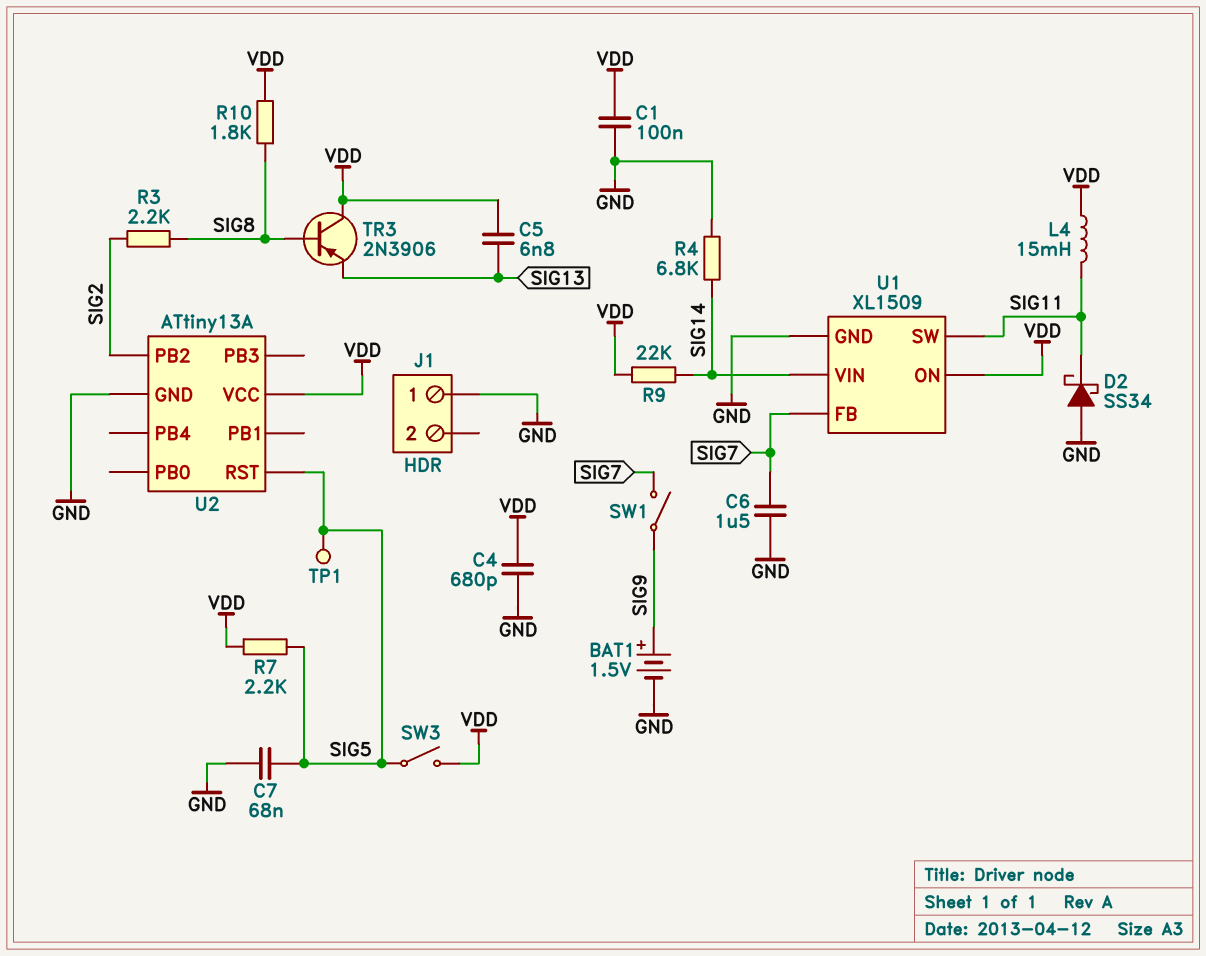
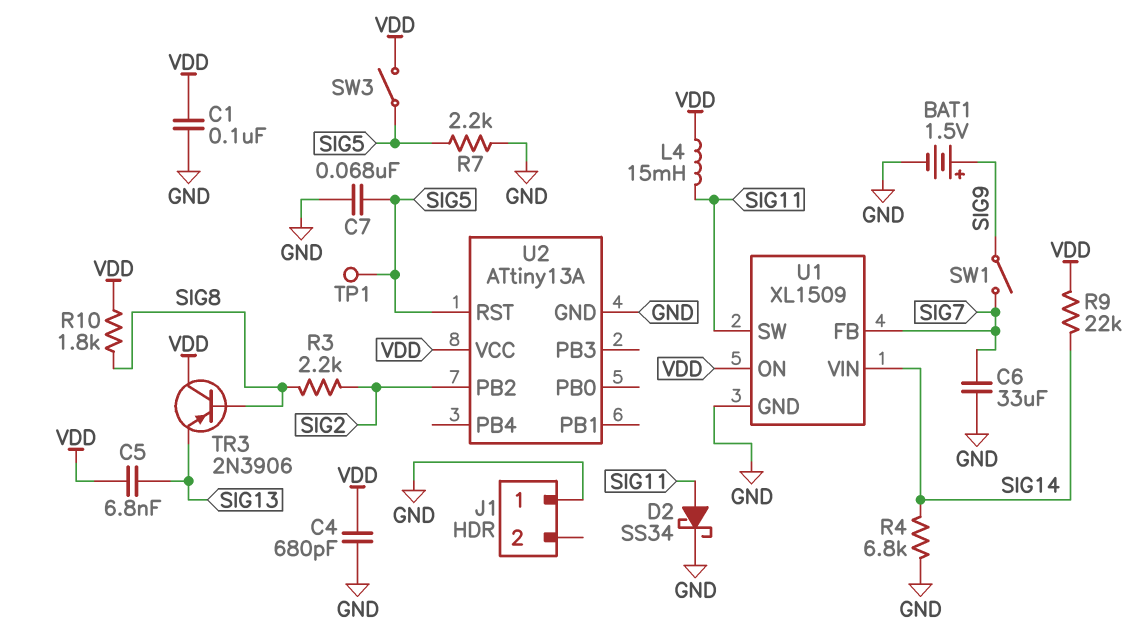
C6: 1.5uF (GND, SIG7) -> 33uF (GND, SIG7)
D2: schottky SS34 (A GND, K SIG11) -> schottky SS34 (A SIG11, K GND)
R7: 2.2k (SIG5, VDD) -> 2.2k (GND, SIG5)

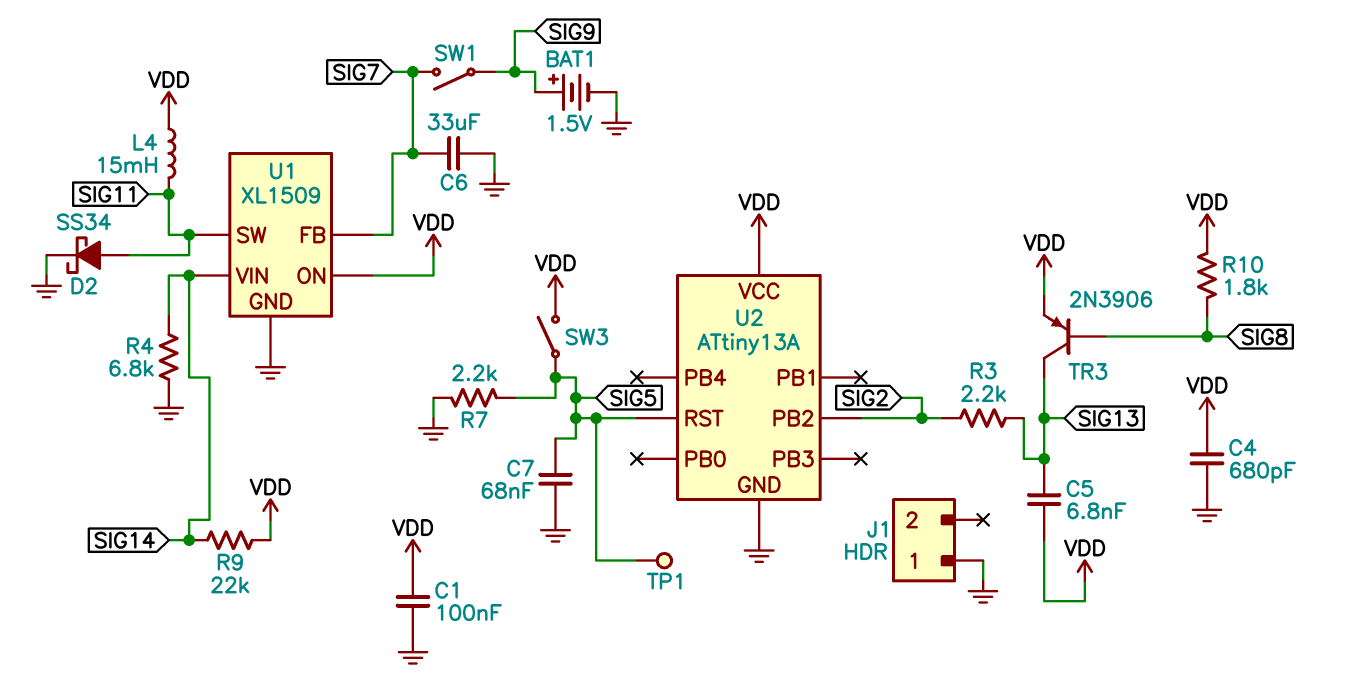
R3: 2.2k (SIG2, SIG8) -> 2.2k (SIG2, SIG13)
TR3: PNP 2N3906 (B SIG8, C VDD, E SIG13) -> PNP 2N3906 (B SIG8, C SIG13, E VDD)

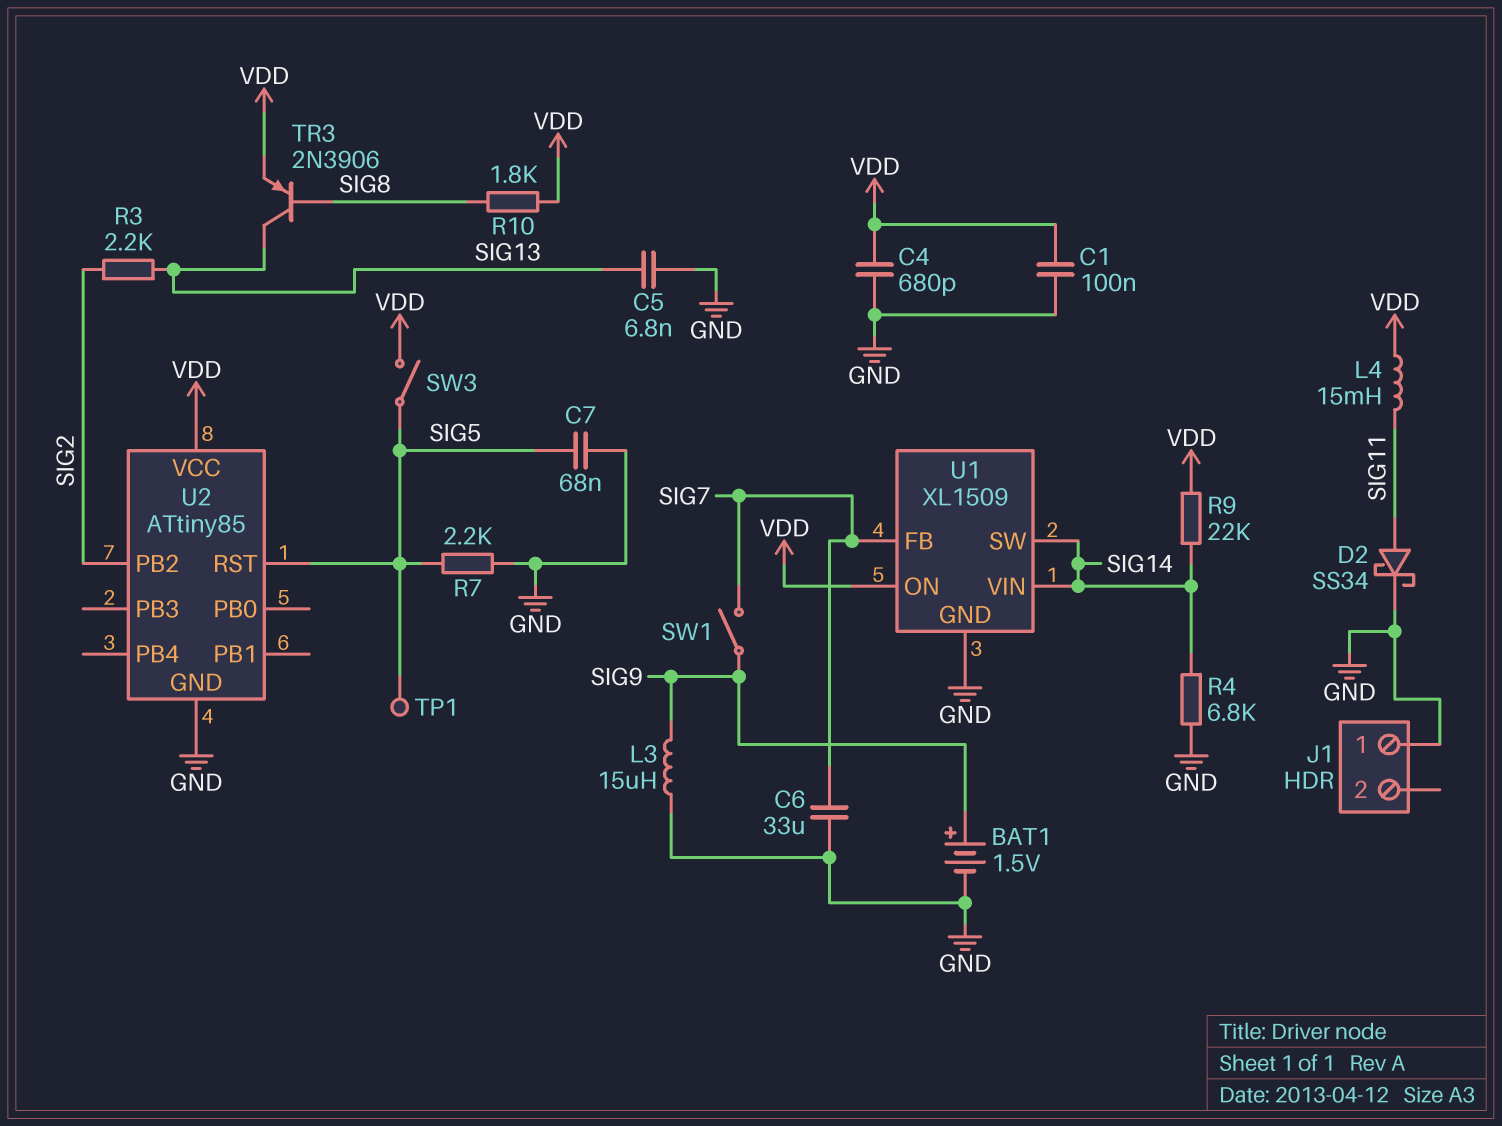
C5: 6.8nF (SIG13, VDD) -> 6.8nF (GND, SIG13)
L3: none -> 15uH (GND, SIG9)
U1 pin SW: SIG11 -> SIG14
U2: ATtiny13A -> ATtiny85

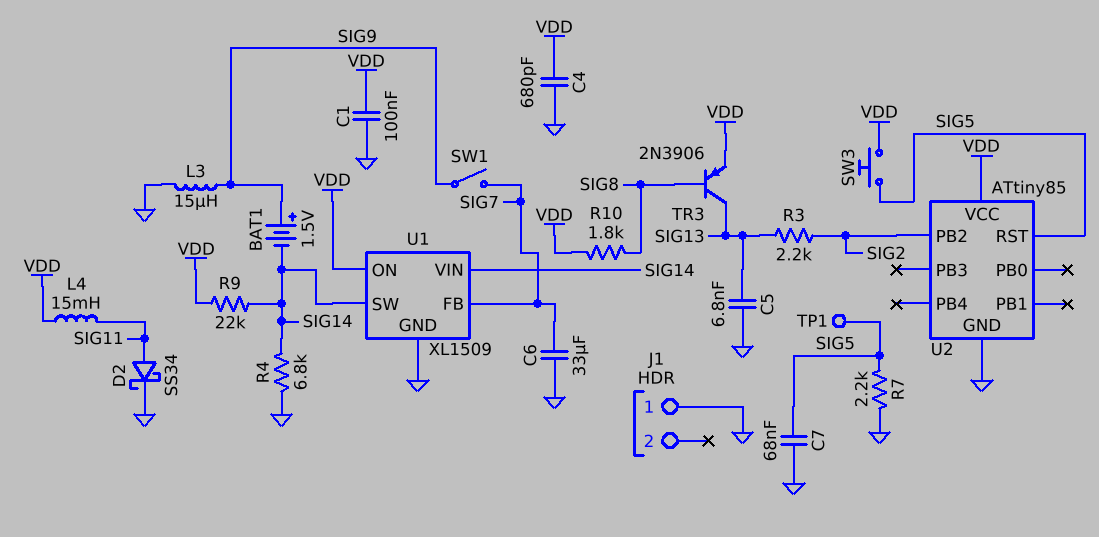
BAT1: 1.5V (plus SIG9, minus GND) -> 1.5V (plus SIG9, minus SIG14)
SW3: switch (SIG5, VDD) -> button (SIG5, VDD)

